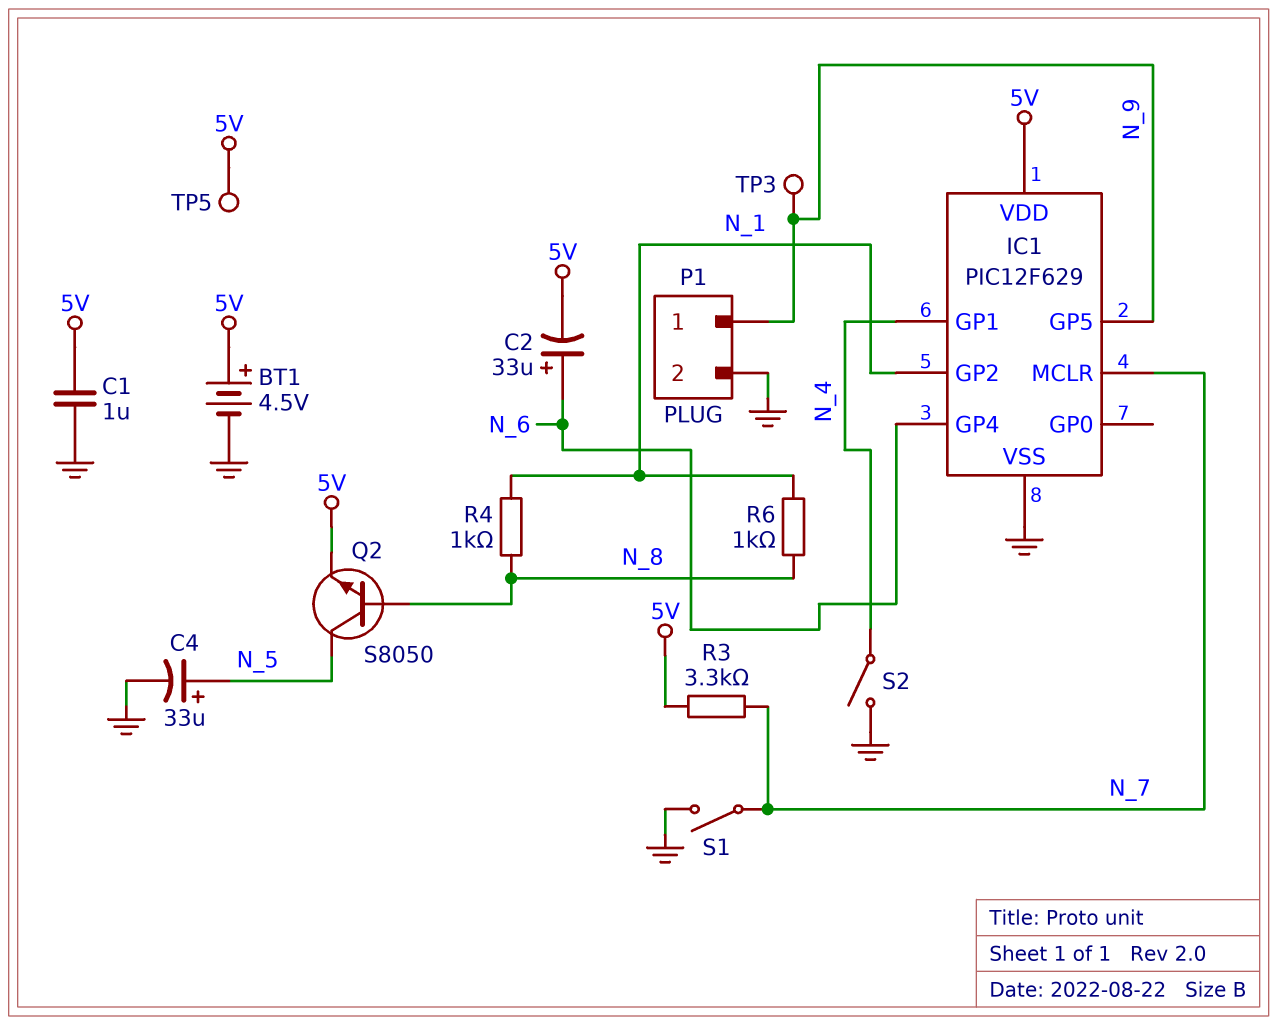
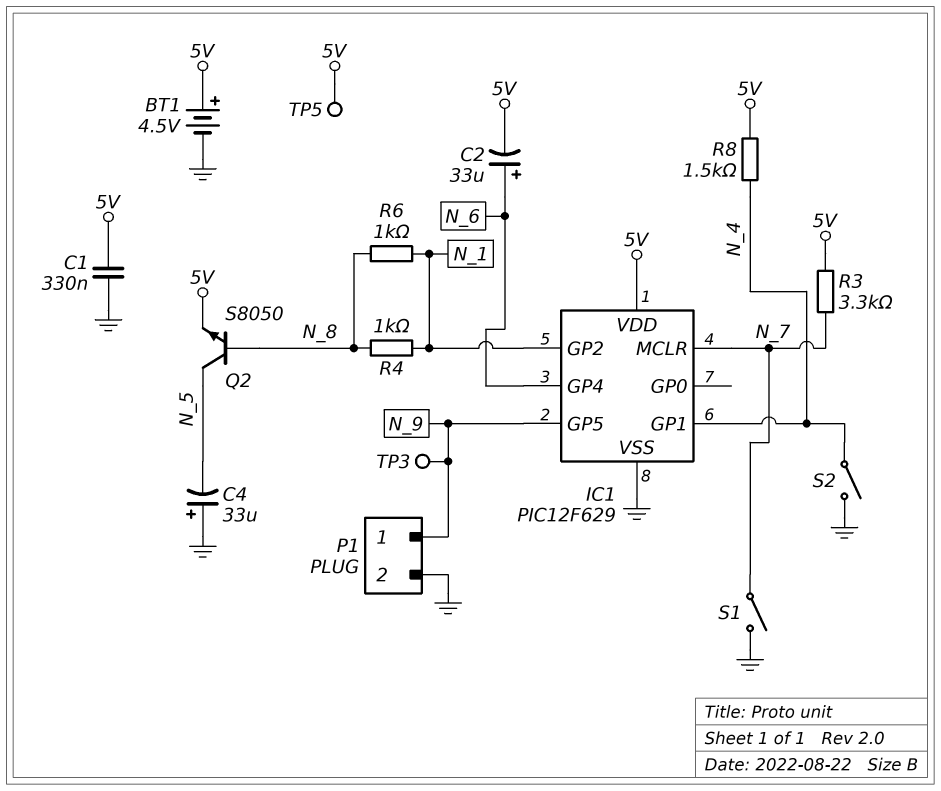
C1: 1uF (5V, GND) -> 330nF (5V, GND)
C4: 33uF (plus N_5, minus GND) -> 33uF (plus GND, minus N_5)
R8: none -> 1.5k (5V, N_4)

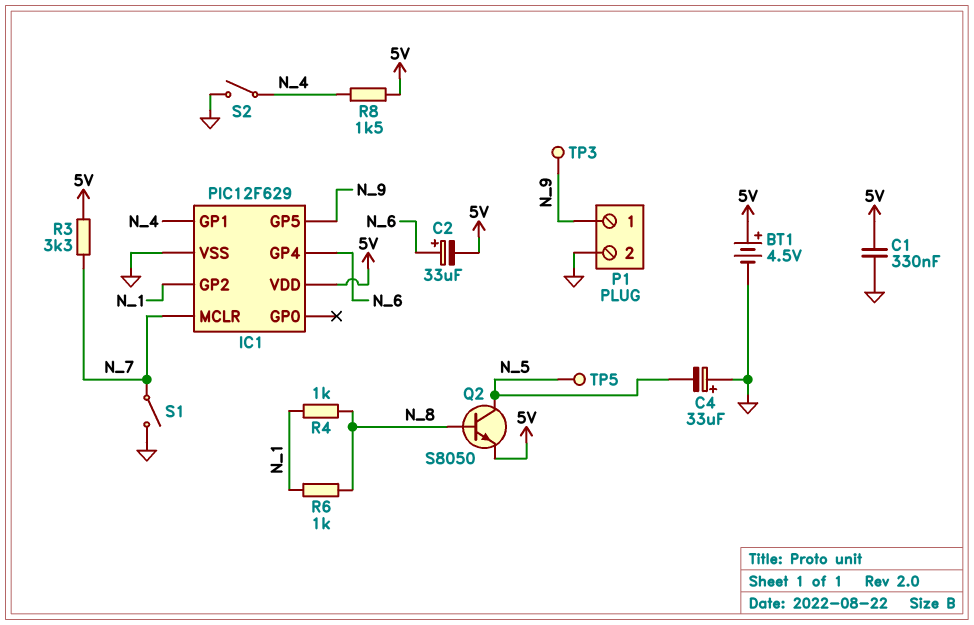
TP5: test point (5V) -> test point (N_5)

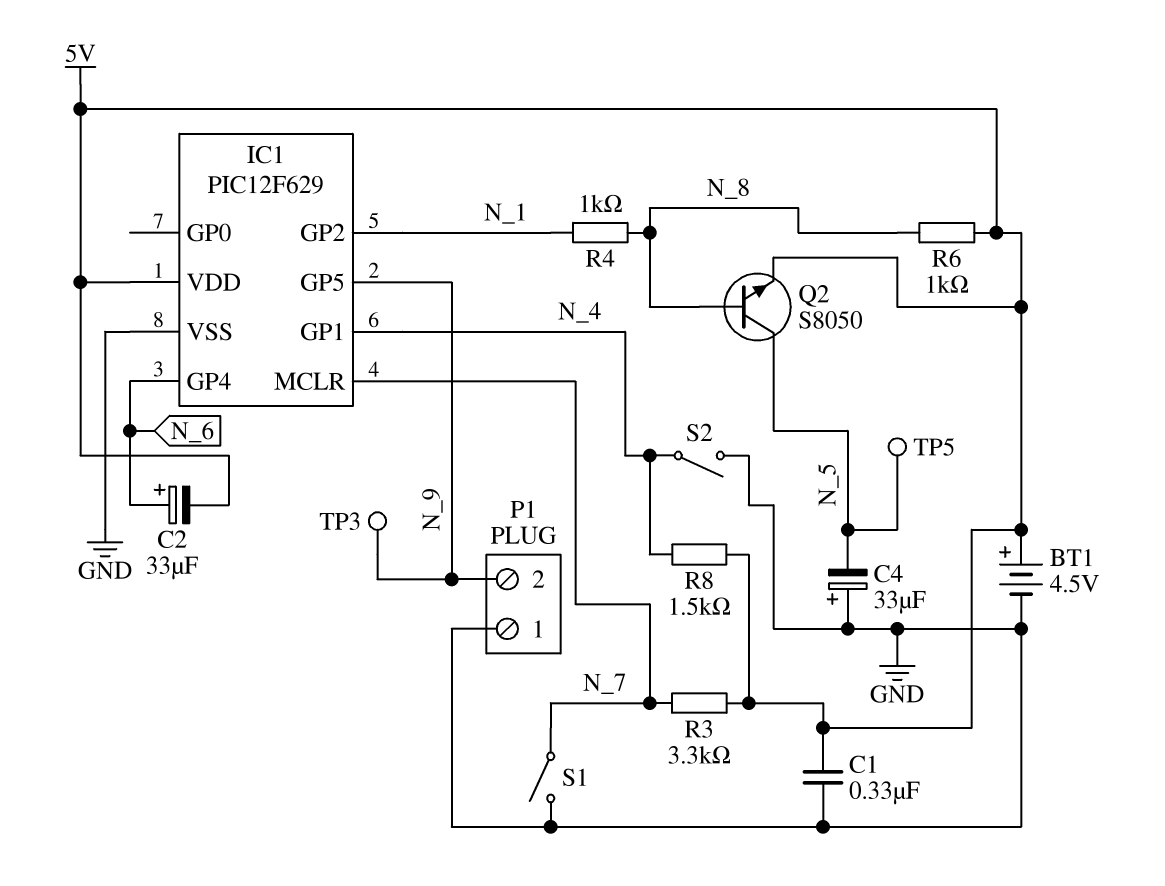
P1 pin 1: N_9 -> GND
P1 pin 2: GND -> N_9
R6: 1k (N_1, N_8) -> 1k (5V, N_8)

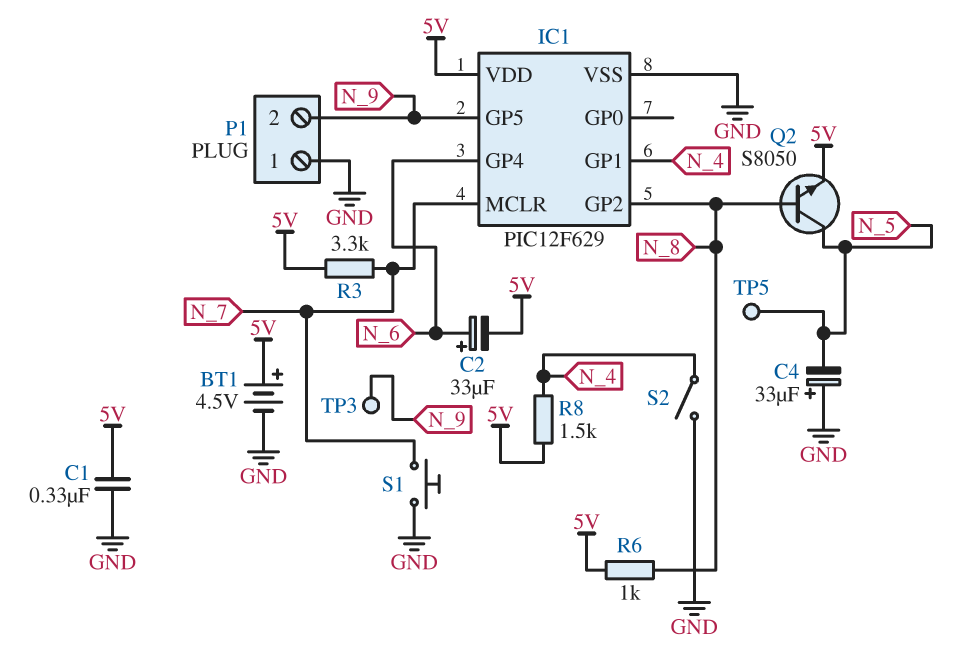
IC1 pin GP2: N_1 -> N_8
R4: 1k (N_1, N_8) -> none
S1: switch (GND, N_7) -> button (GND, N_7)

